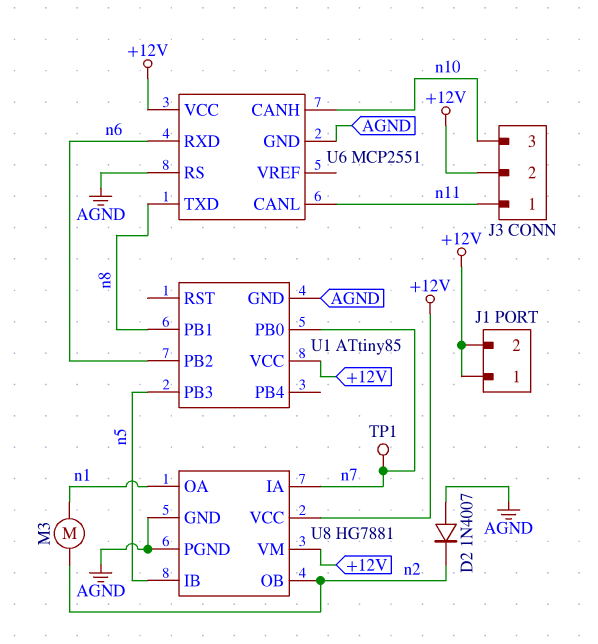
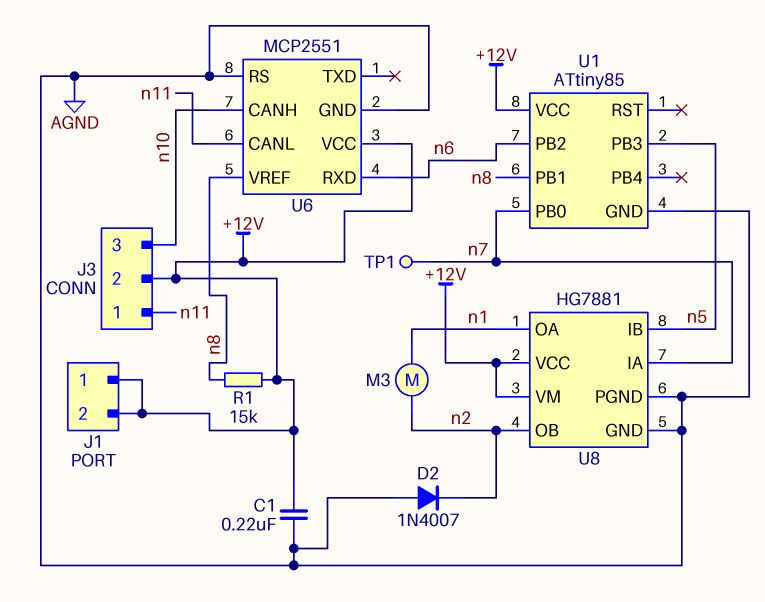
C1: none -> 220nF (+12V, AGND)
R1: none -> 15k (+12V, n8)
U6 pin TXD: n8 -> none
U6 pin VREF: none -> n8

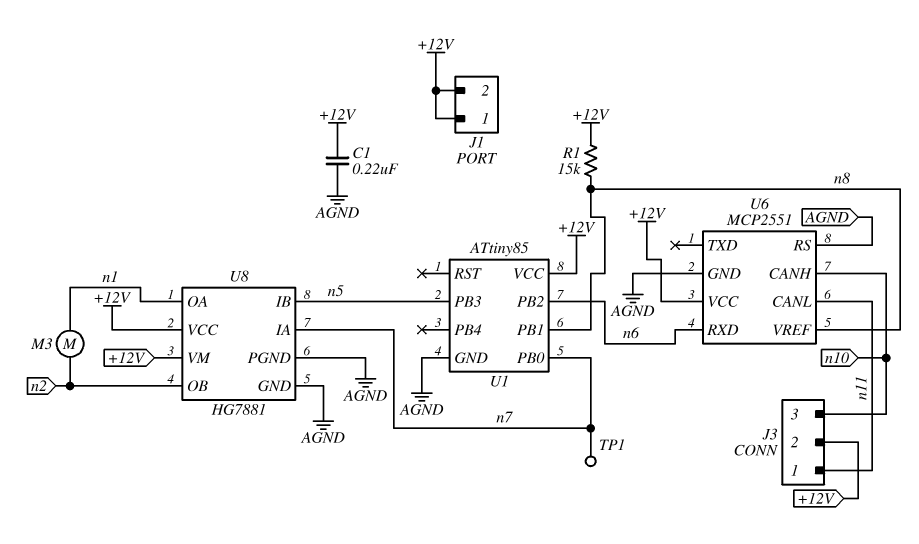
D2: diode 1N4007 (A AGND, K n2) -> none

